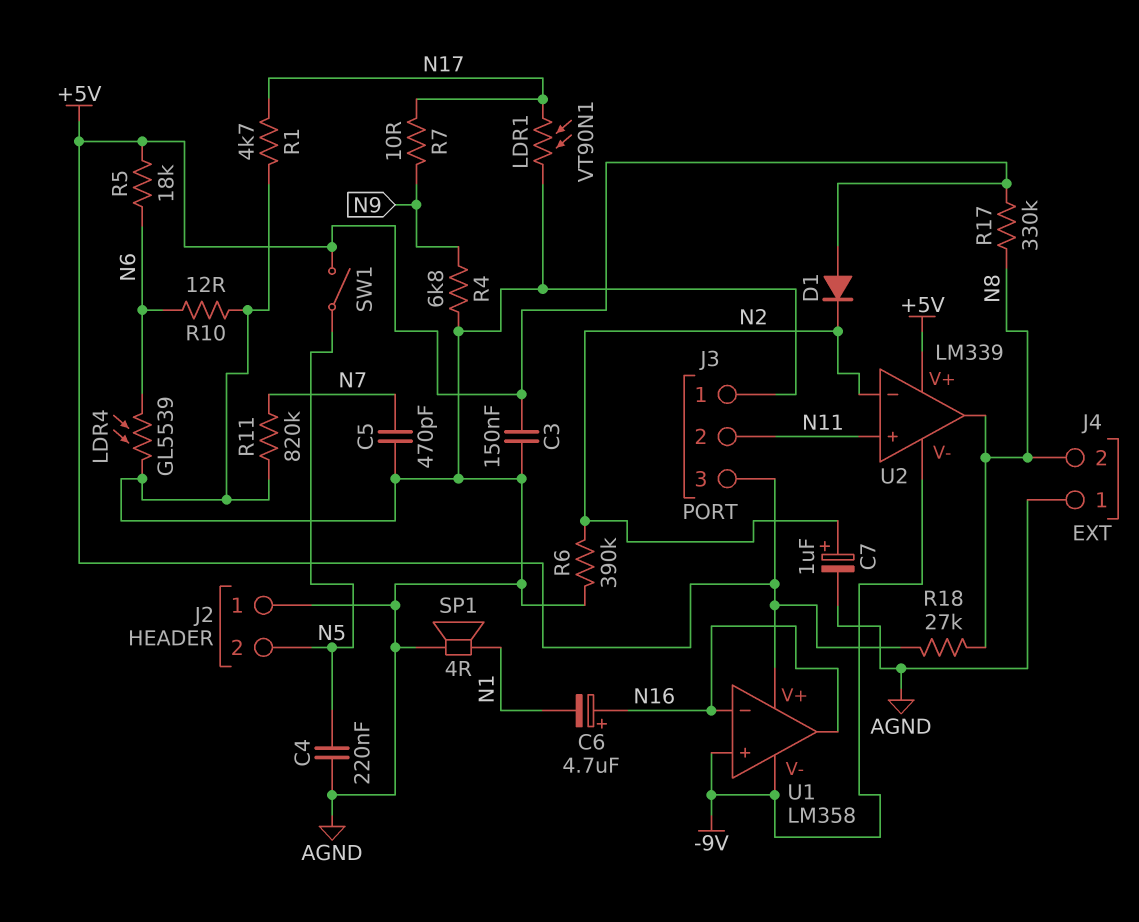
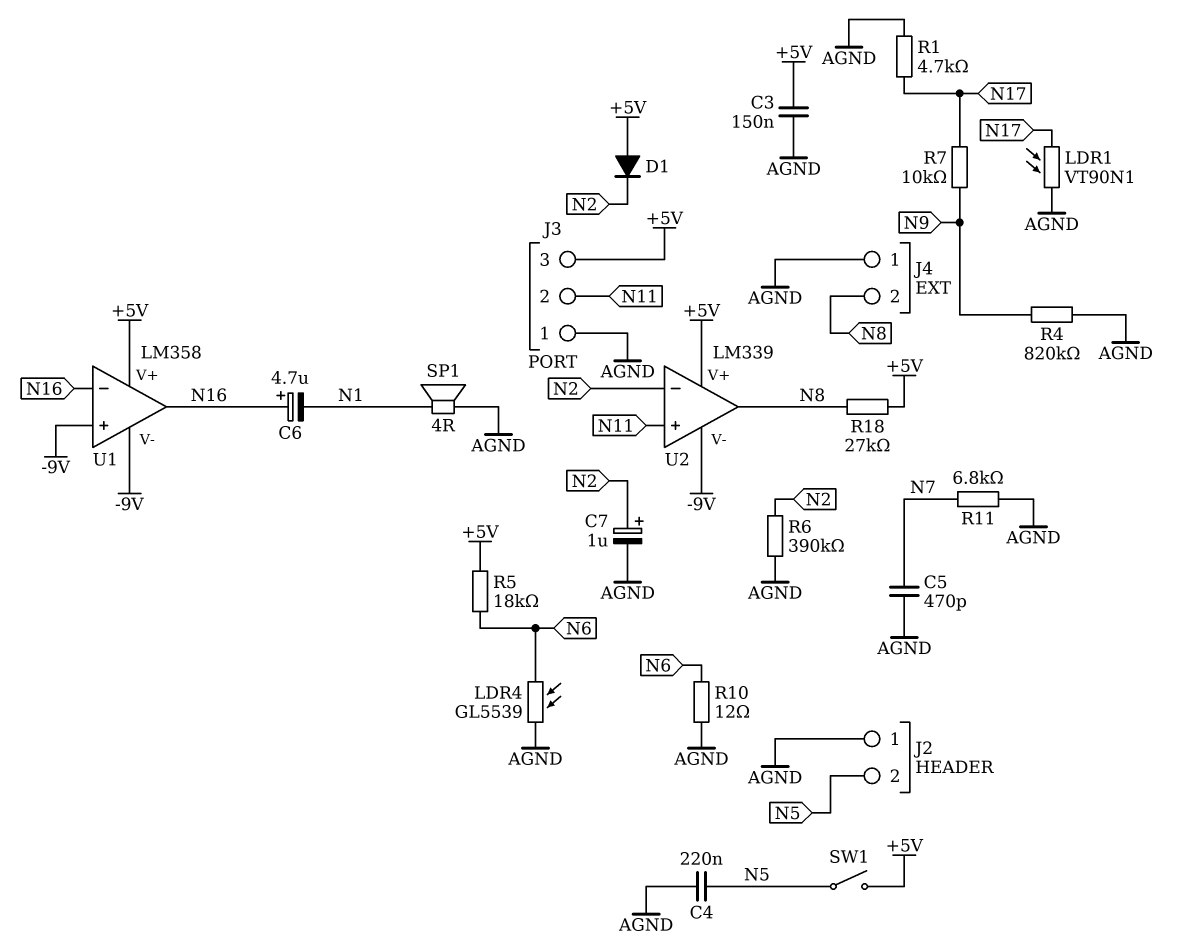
R4: 6.8k (AGND, N9) -> 820k (AGND, N9)
R7: 10 (N9, N17) -> 10k (N9, N17)
R11: 820k (AGND, N7) -> 6.8k (AGND, N7)
R17: 330k (+5V, N8) -> none

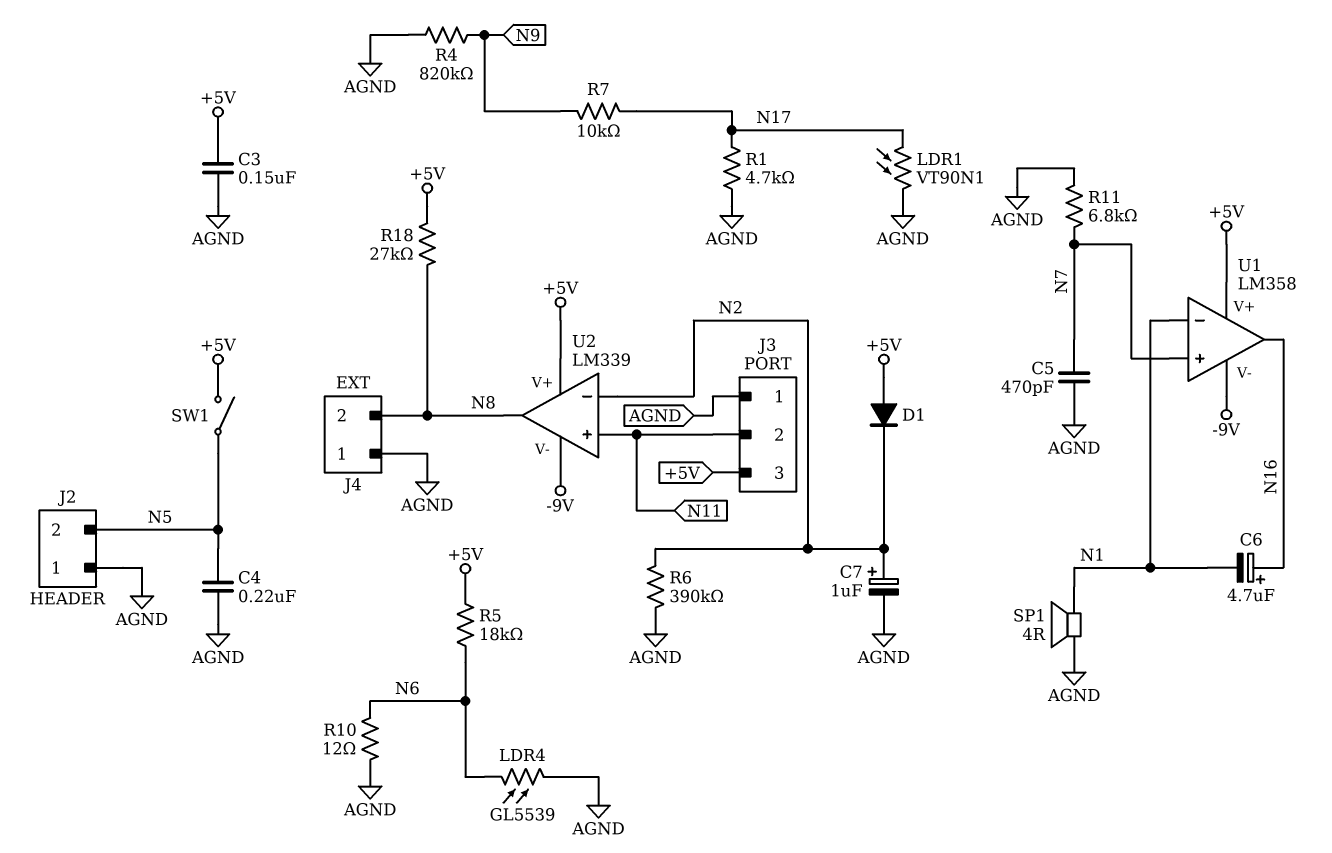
U1 pin in+: -9V -> N7
U1 pin in-: N16 -> N1

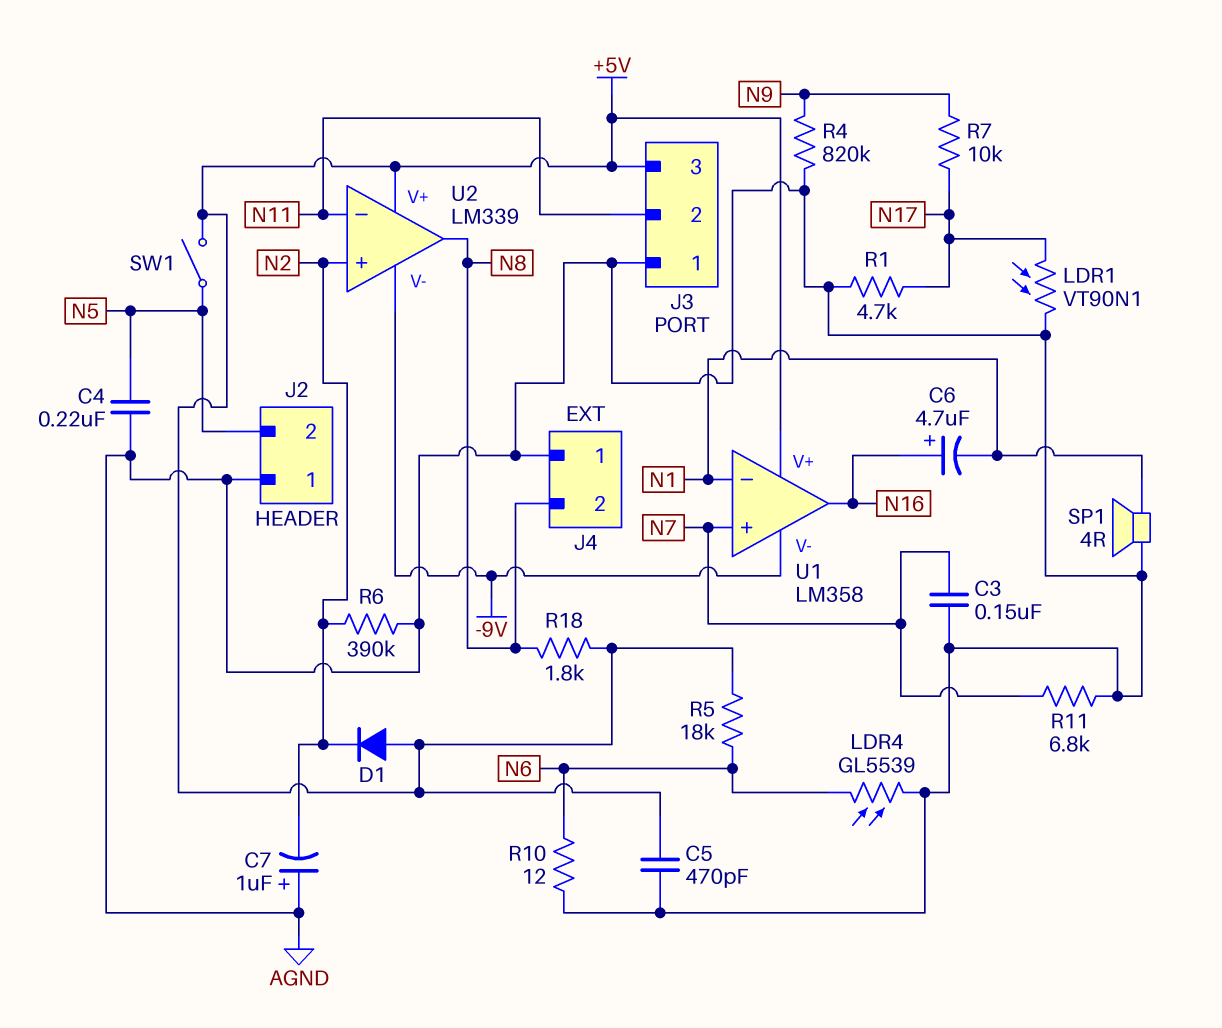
C3: 150nF (+5V, AGND) -> 150nF (AGND, N7)
C5: 470pF (AGND, N7) -> 470pF (+5V, AGND)
C7: 1uF (plus N2, minus AGND) -> 1uF (plus AGND, minus N2)
R18: 27k (+5V, N8) -> 1.8k (+5V, N8)
U2 pin in+: N11 -> N2
U2 pin in-: N2 -> N11

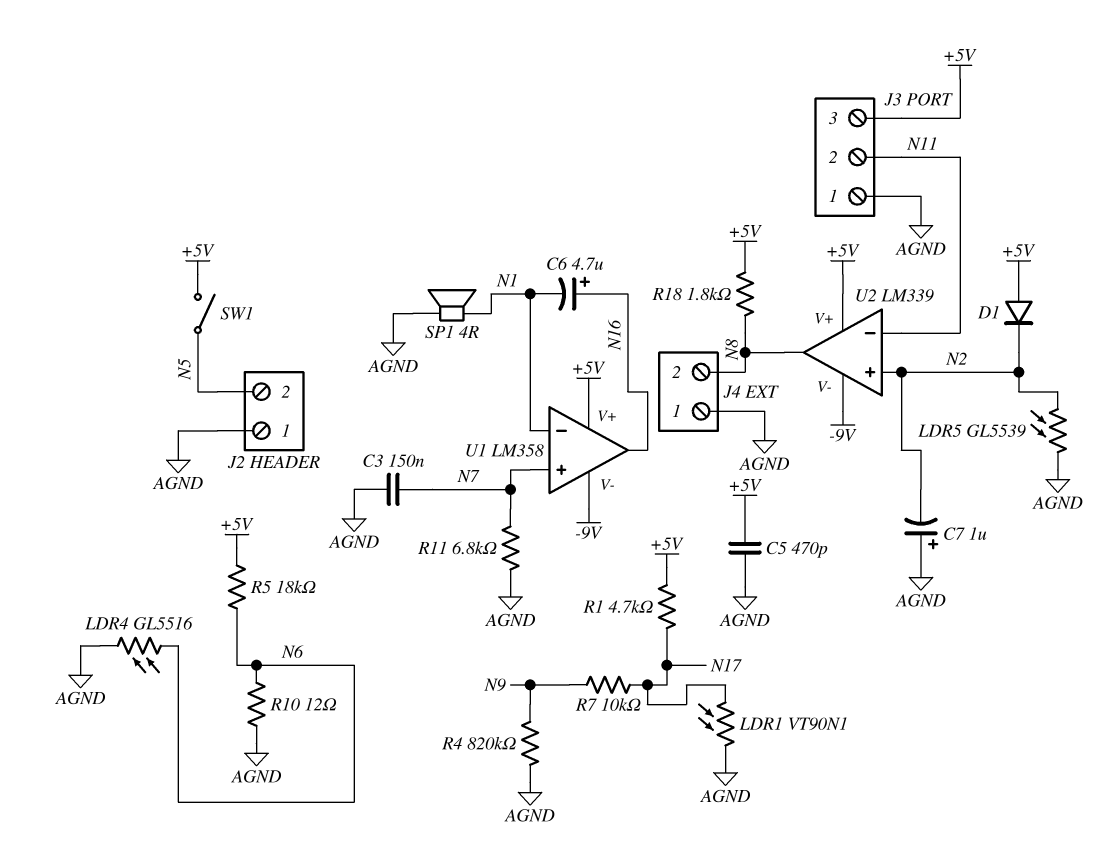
C4: 220nF (AGND, N5) -> none
LDR4: GL5539 (AGND, N6) -> GL5516 (AGND, N6)
LDR5: none -> GL5539 (AGND, N2)
R1: 4.7k (AGND, N17) -> 4.7k (+5V, N17)
R6: 390k (AGND, N2) -> none

